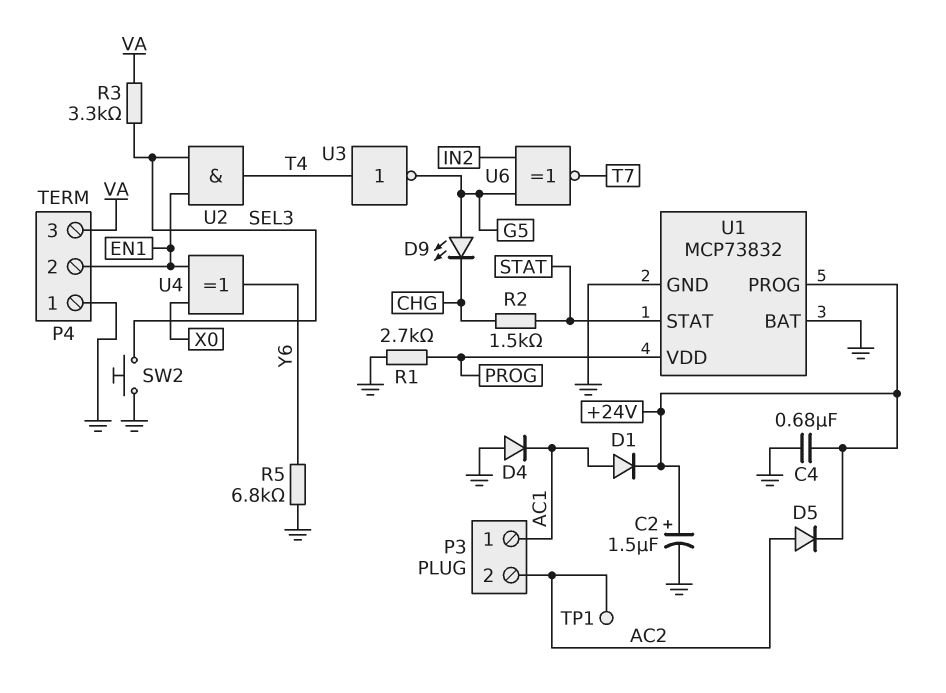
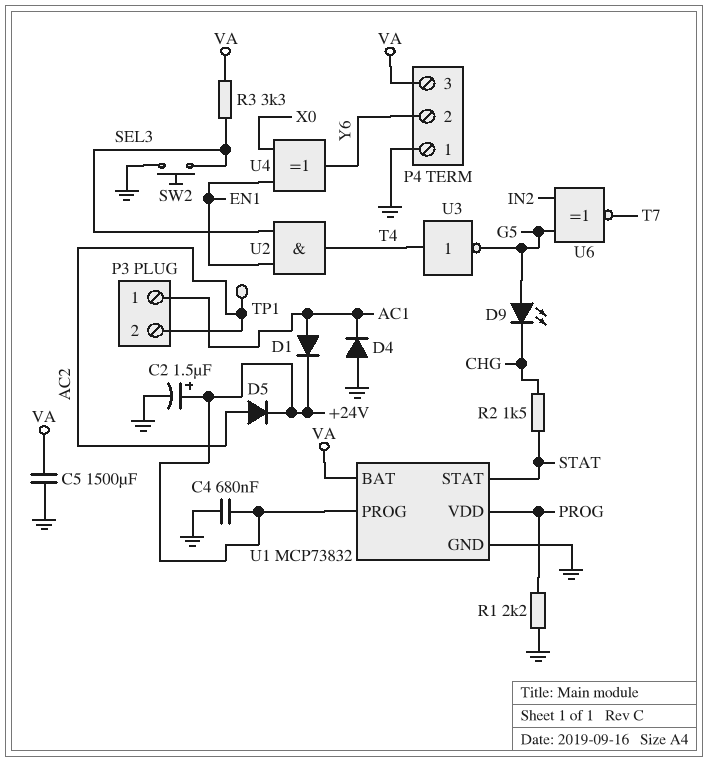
C5: none -> 1500uF (GND, VA)
P4 pin 2: EN1 -> Y6
R1: 2.7k (GND, PROG) -> 2.2k (GND, PROG)
R5: 6.8k (GND, Y6) -> none
U1 pin BAT: GND -> VA

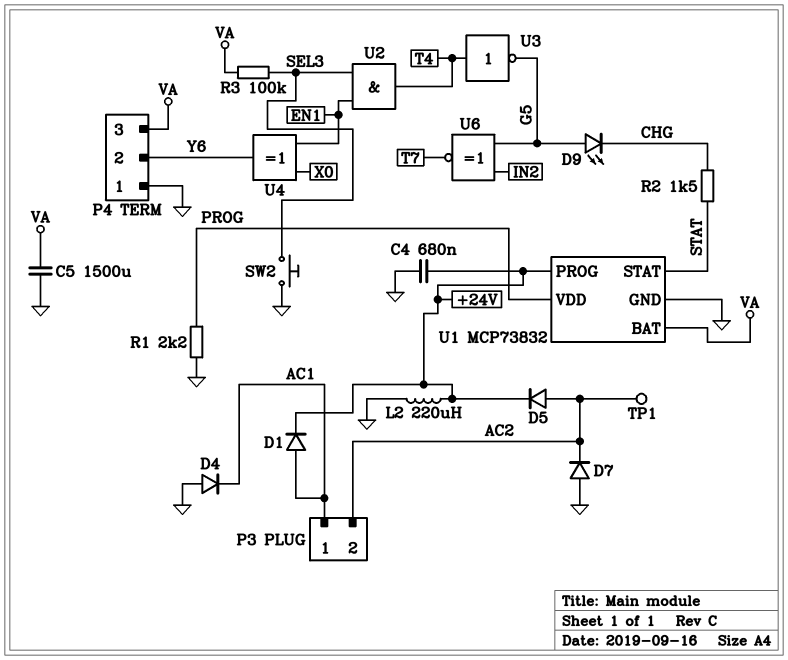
C2: 1.5uF (plus +24V, minus GND) -> none
D7: none -> diode (A GND, K AC2)
L2: none -> 220uH (+24V, GND)
R3: 3.3k (SEL3, VA) -> 100k (SEL3, VA)

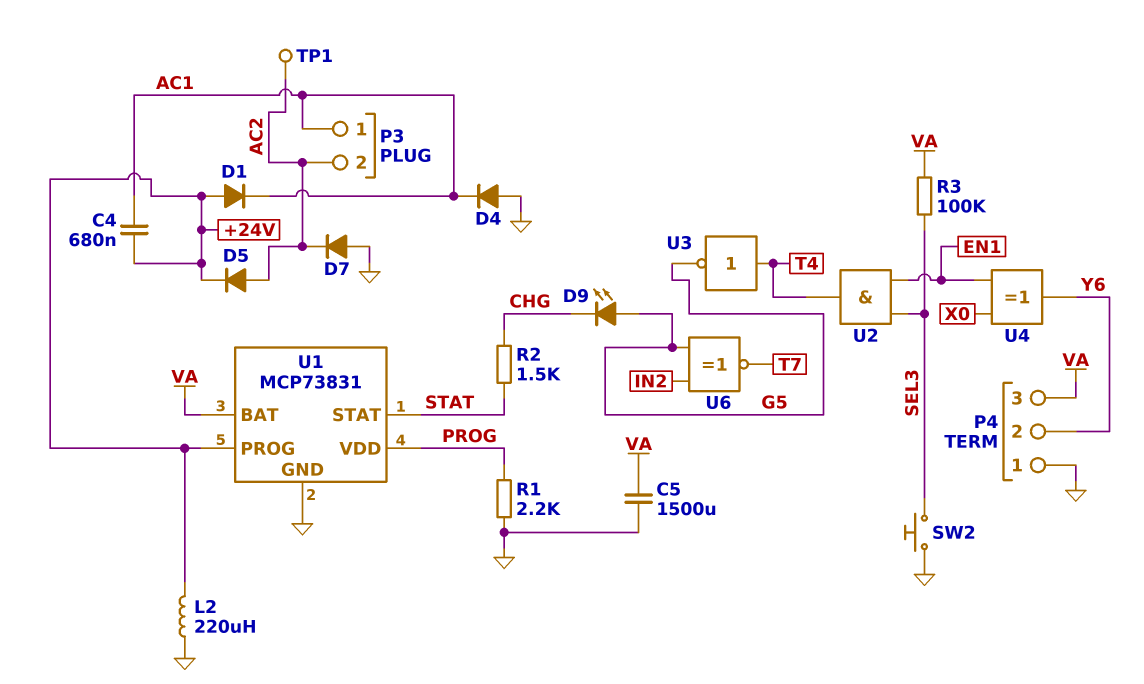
C4: 680nF (+24V, GND) -> 680nF (+24V, AC1)
D1: diode (A AC1, K +24V) -> diode (A +24V, K AC1)
U1: MCP73832 -> MCP73831

